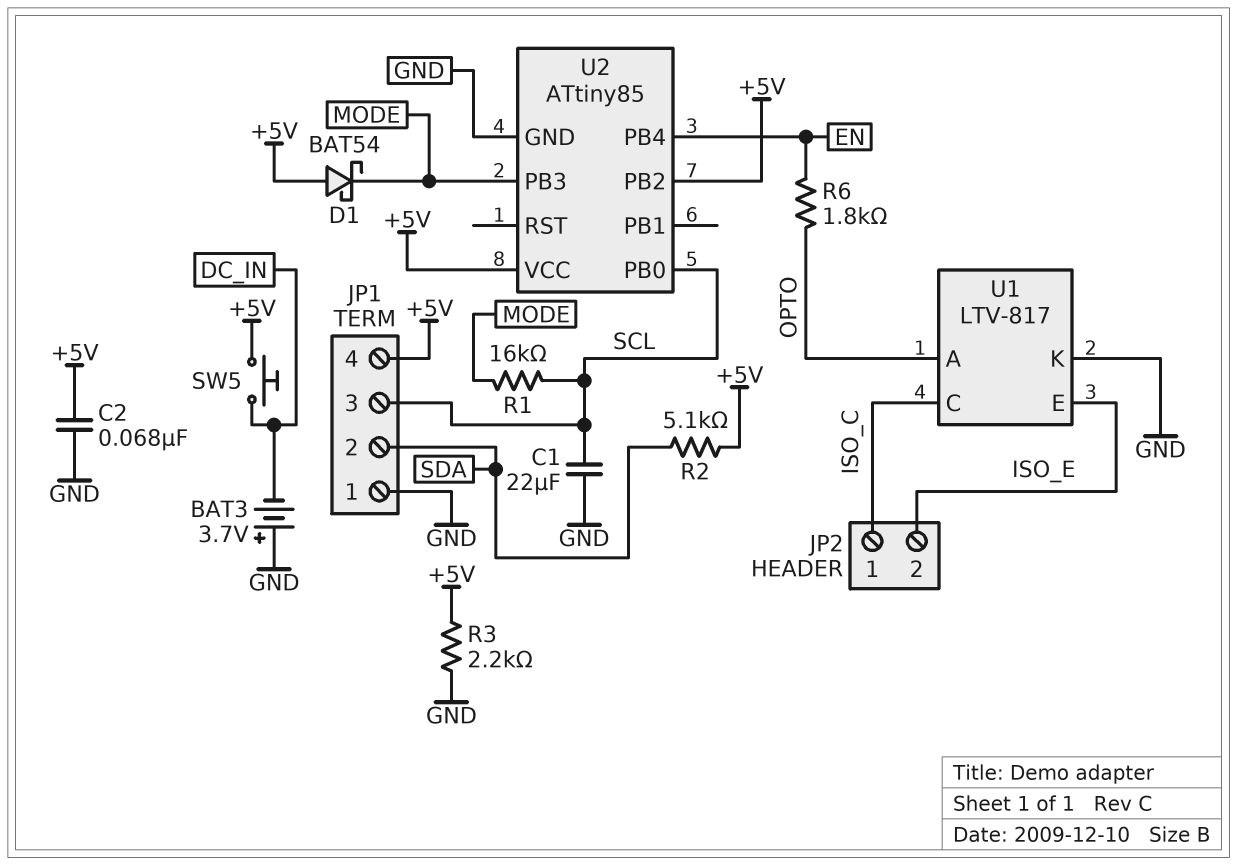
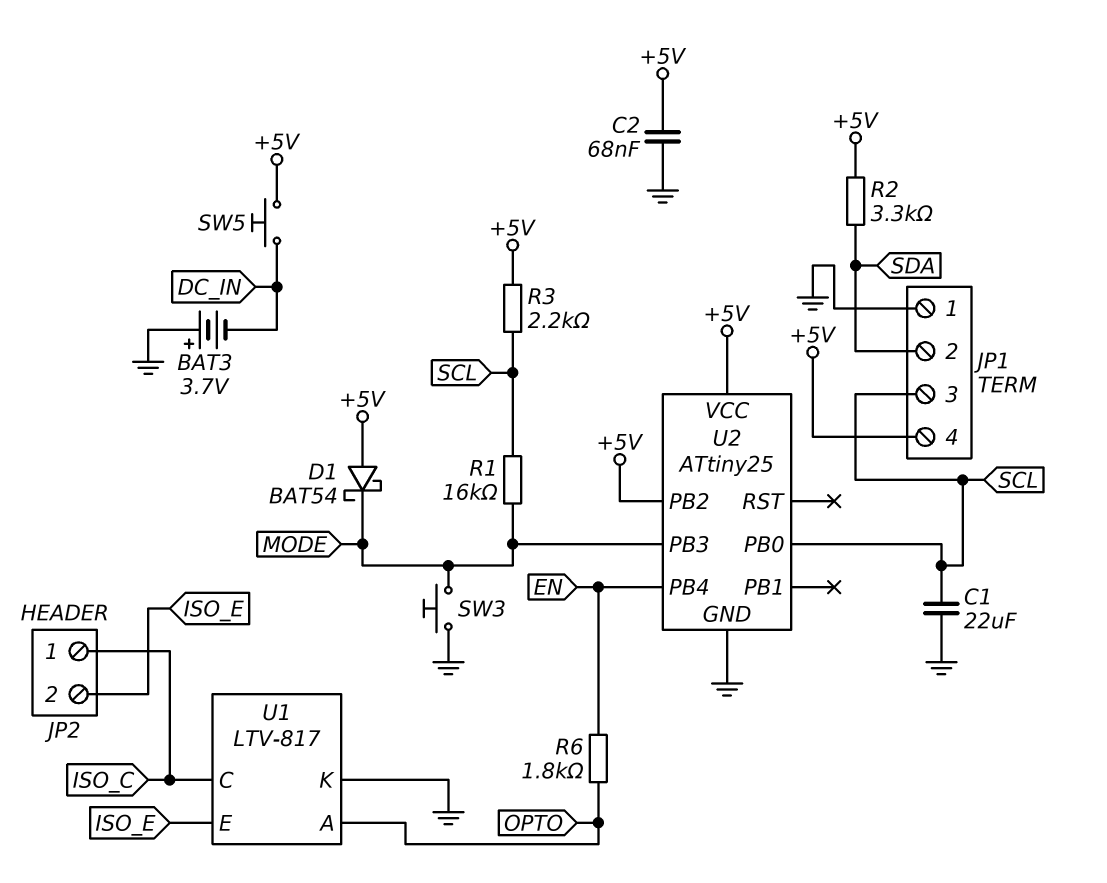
R2: 5.1k (+5V, SDA) -> 3.3k (+5V, SDA)
R3: 2.2k (+5V, GND) -> 2.2k (+5V, SCL)
SW3: none -> button (GND, MODE)
U2: ATtiny85 -> ATtiny25

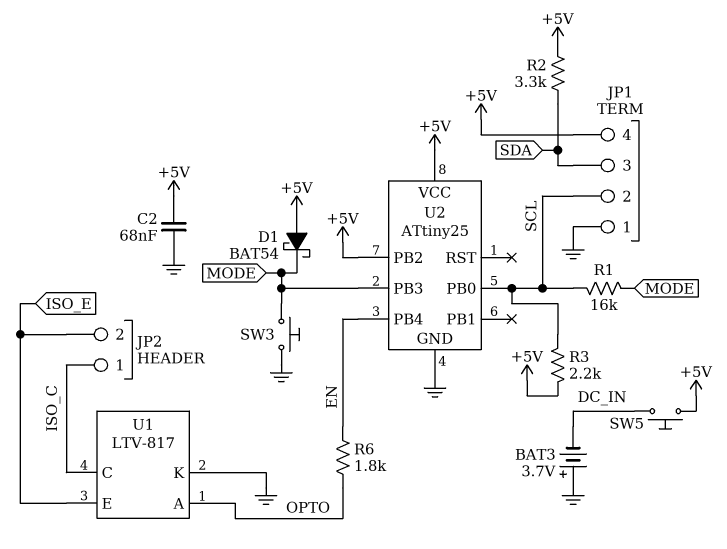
C1: 22uF (GND, SCL) -> none
JP1 pin 2: SDA -> SCL
JP1 pin 3: SCL -> SDA

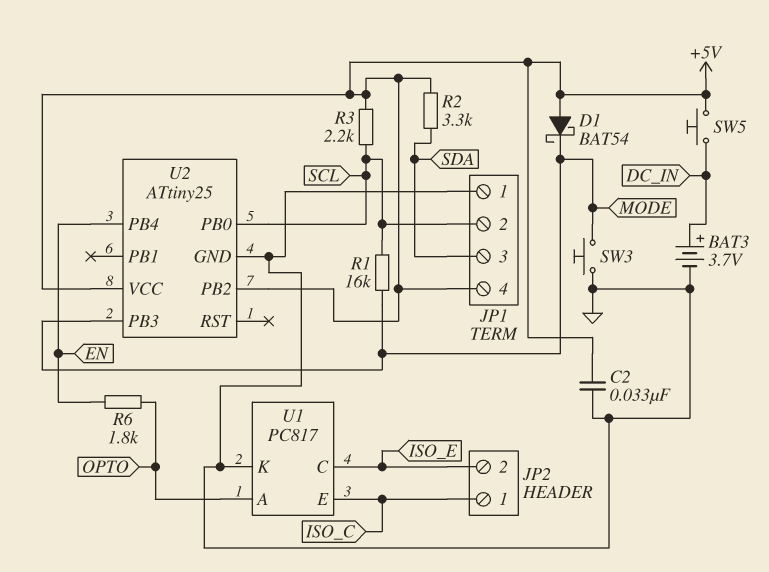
BAT3: 3.7V (plus GND, minus DC_IN) -> 3.7V (plus DC_IN, minus GND)
C2: 68nF (+5V, GND) -> 33nF (+5V, GND)
U1: LTV-817 -> PC817
U1 pin C: ISO_C -> ISO_E
U1 pin E: ISO_E -> ISO_C

